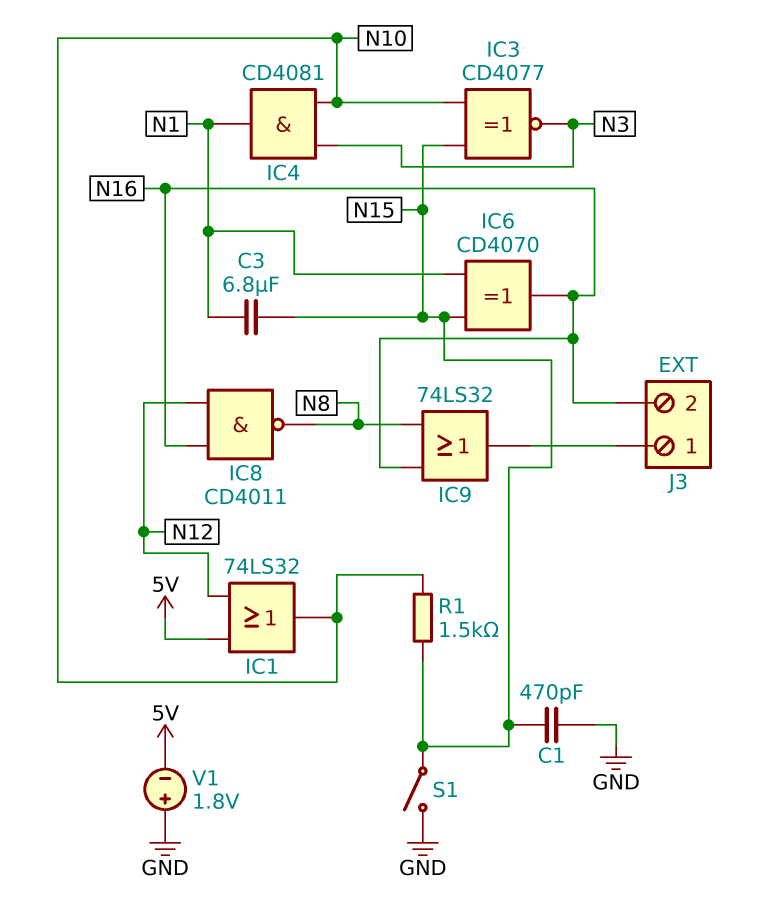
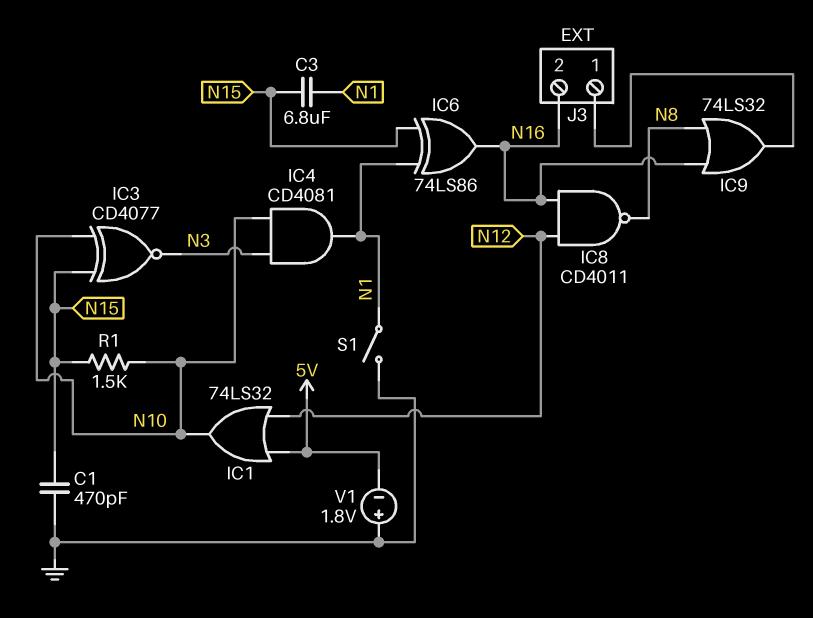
IC6: XOR CD4070 (in N1, in N15, out N16) -> XOR 74LS86 (in N1, in N15, out N16)
S1: switch (GND, N15) -> switch (GND, N1)

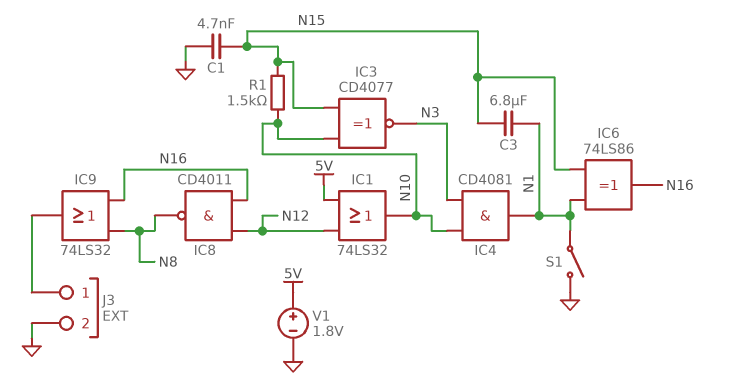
C1: 470pF (GND, N15) -> 4.7nF (GND, N15)
J3 pin 2: N16 -> GND
V1: 1.8V (plus GND, minus 5V) -> 1.8V (plus 5V, minus GND)

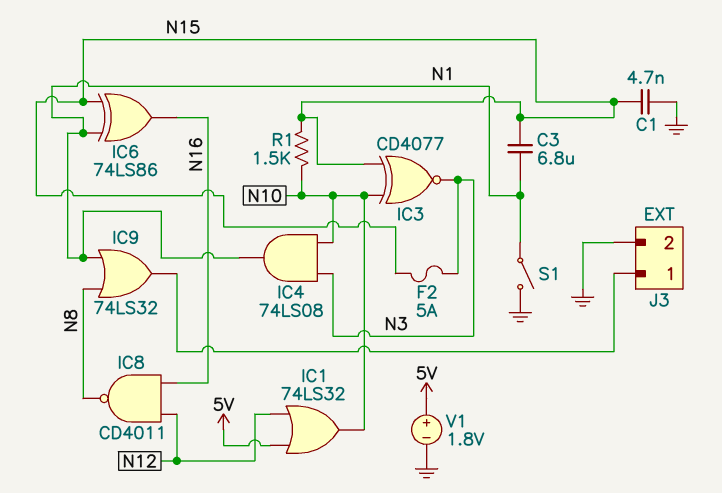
F2: none -> 5A (N3, N15)
IC4: AND CD4081 (in N3, in N10, out N1) -> AND 74LS08 (in N3, in N10, out N1)
IC9: OR 74LS32 (in N8, in N16, out J3/1) -> OR 74LS32 (in N1, in N8, out J3/1)

